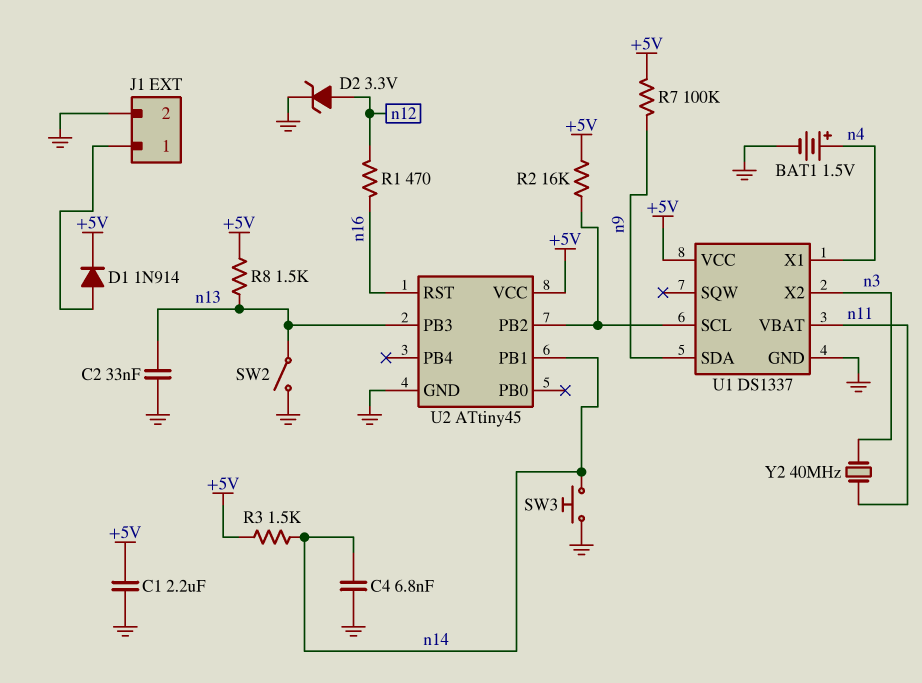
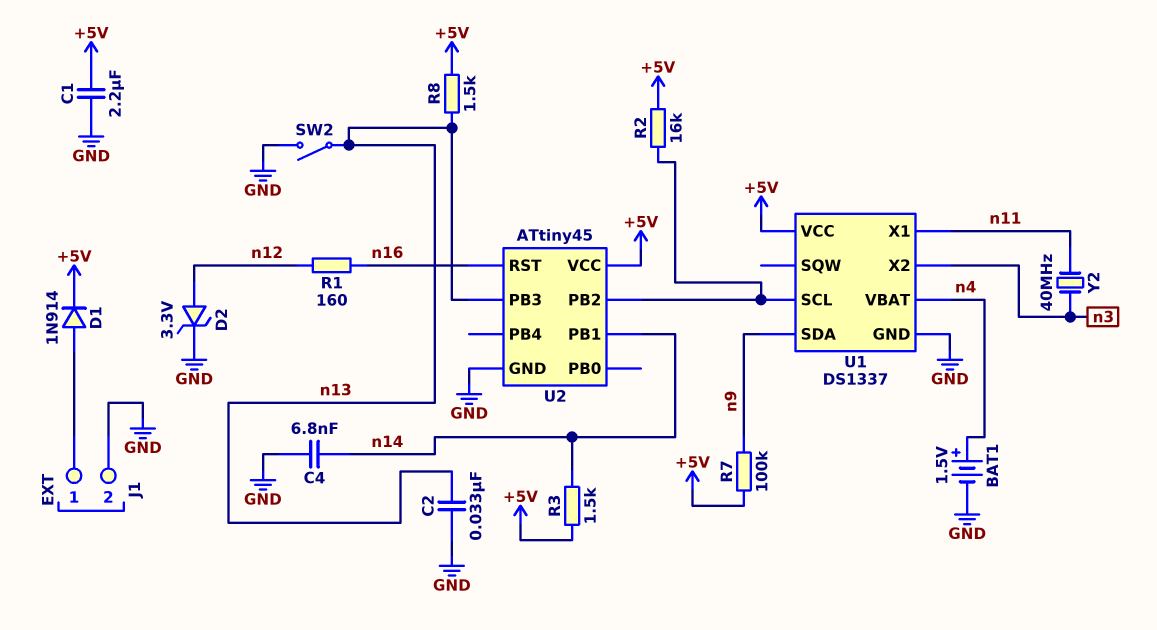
R1: 470 (n12, n16) -> 160 (n12, n16)
SW3: button (GND, n14) -> none
U1 pin VBAT: n11 -> n4
U1 pin X1: n4 -> n11

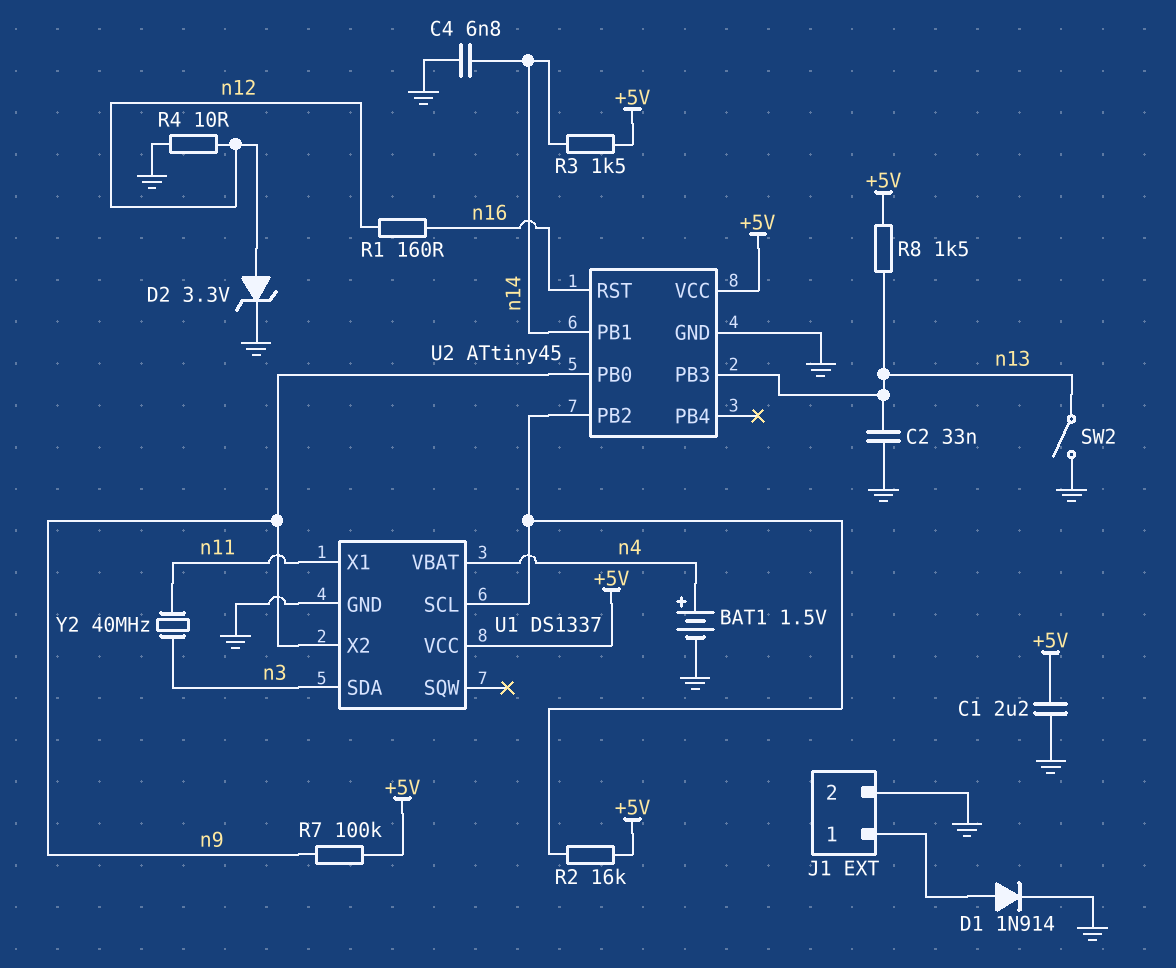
D1: diode 1N914 (A J1/1, K +5V) -> diode 1N914 (A J1/1, K GND)
R4: none -> 10 (GND, n12)
U1 pin SDA: n9 -> n3
U1 pin X2: n3 -> n9
U2 pin PB0: none -> n9

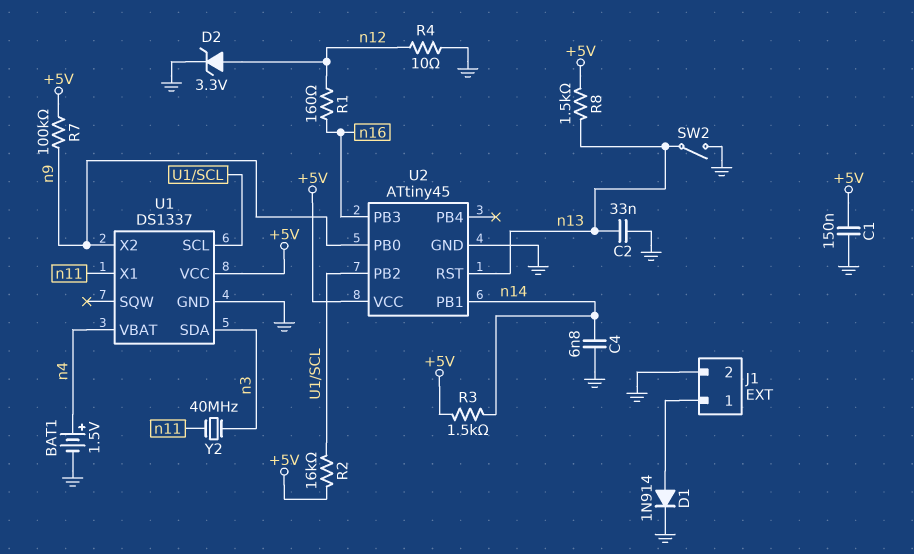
C1: 2.2uF (+5V, GND) -> 150nF (+5V, GND)
U2 pin PB3: n13 -> n16
U2 pin RST: n16 -> n13

